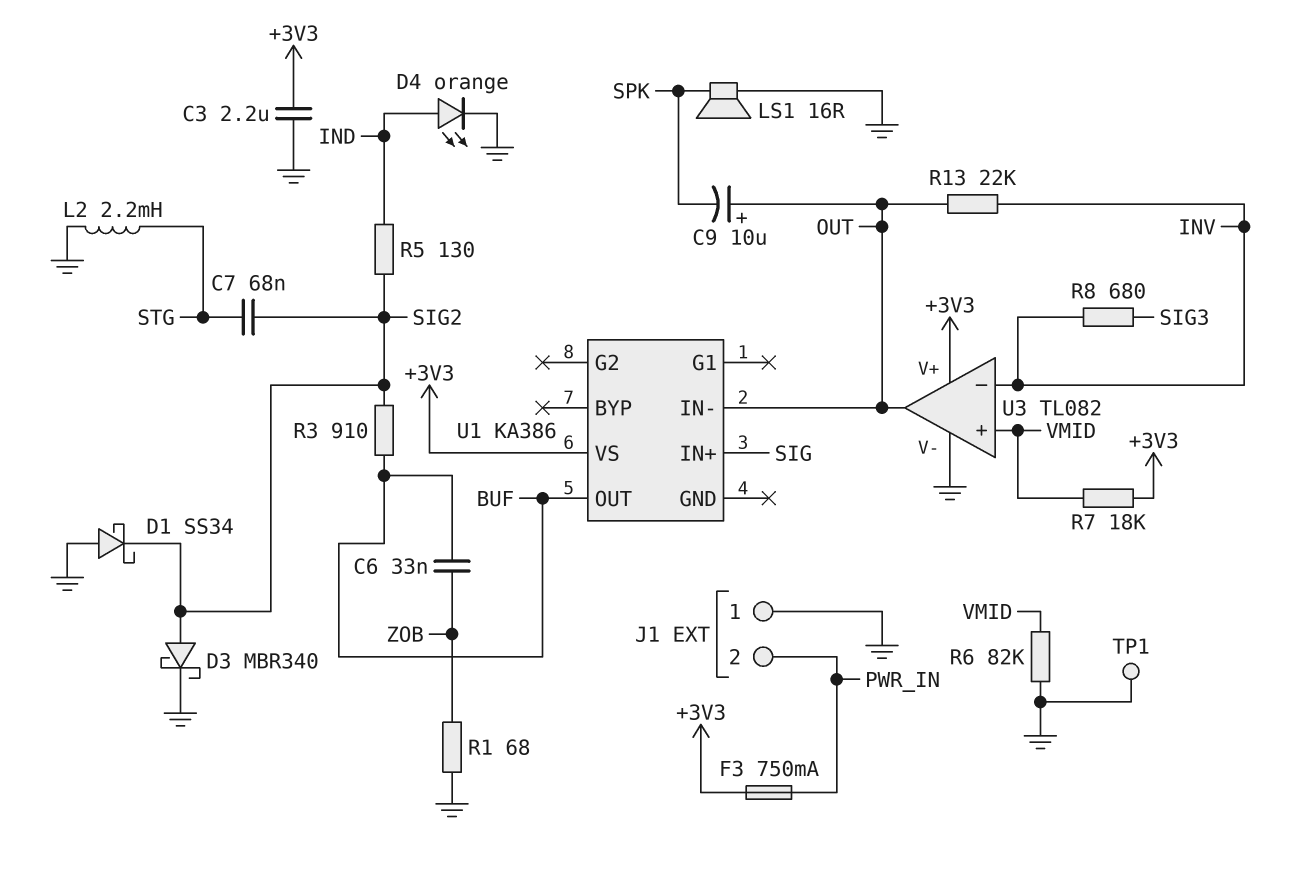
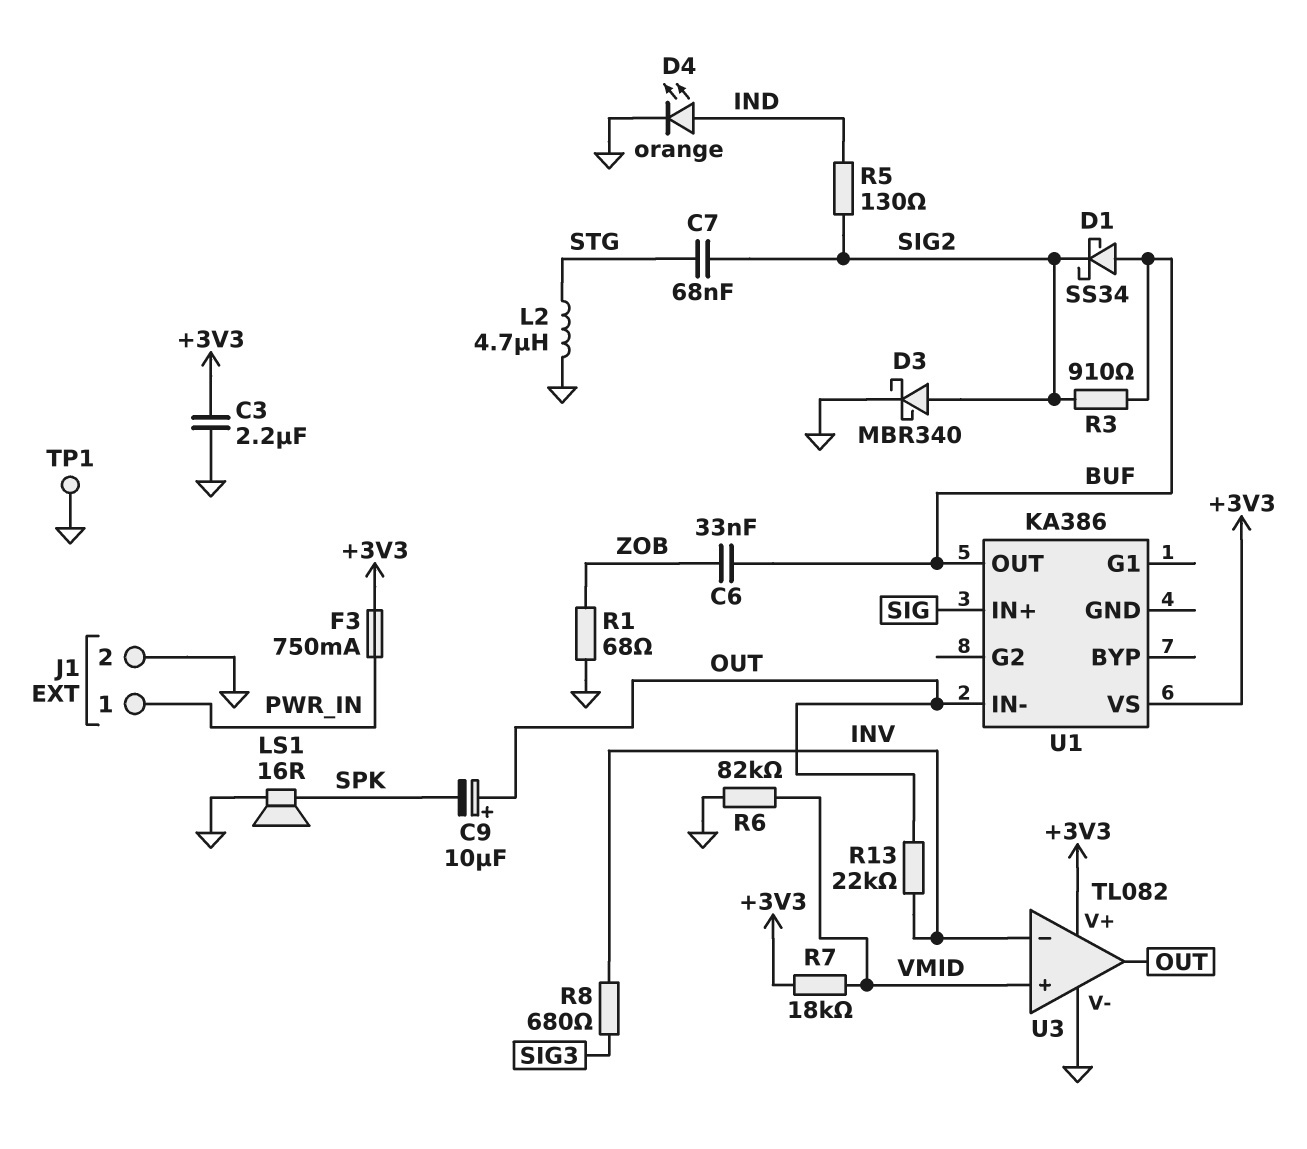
D1: schottky SS34 (A GND, K SIG2) -> schottky SS34 (A BUF, K SIG2)
J1 pin 1: GND -> PWR_IN
J1 pin 2: PWR_IN -> GND
L2: 2.2mH (GND, STG) -> 4.7uH (GND, STG)

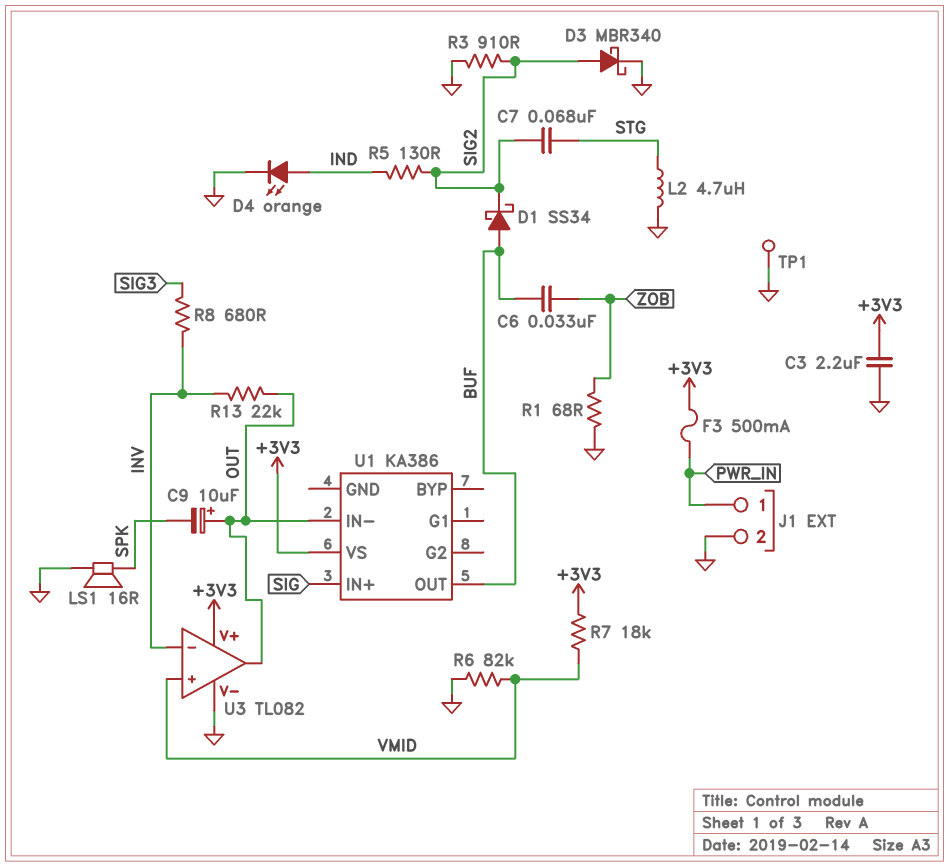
F3: 750mA (+3V3, PWR_IN) -> 500mA (+3V3, PWR_IN)
R3: 910 (BUF, SIG2) -> 910 (GND, SIG2)

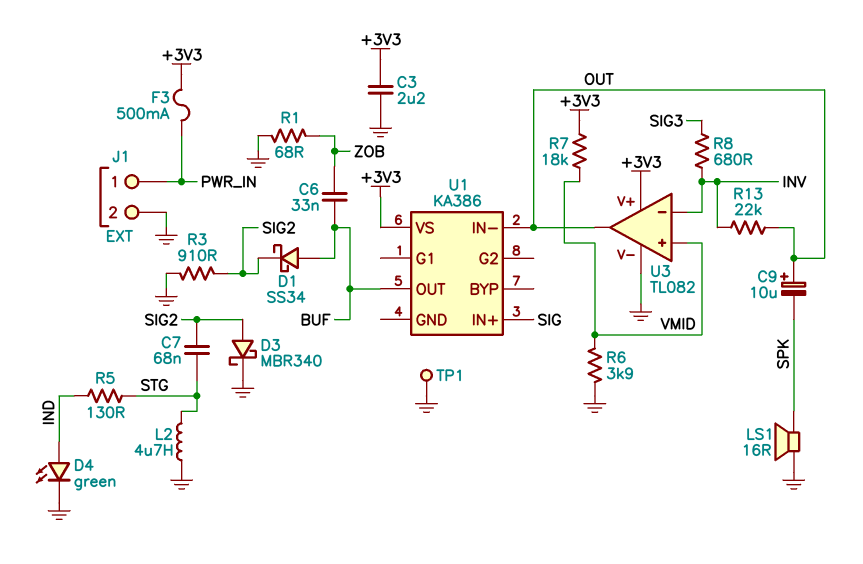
D4: LED orange (A IND, K GND) -> LED green (A IND, K GND)
R5: 130 (IND, SIG2) -> 130 (IND, STG)
R6: 82k (GND, VMID) -> 3.9k (GND, VMID)

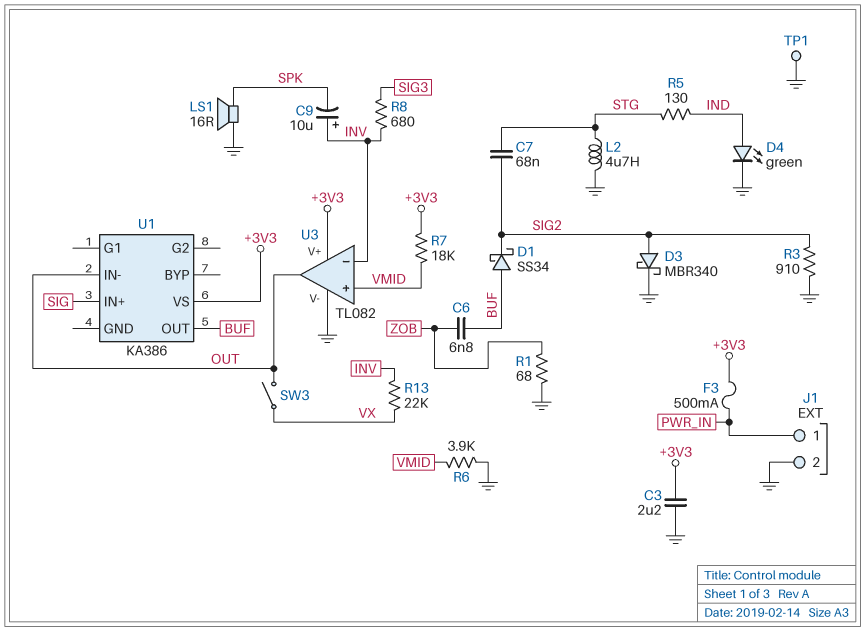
C6: 33nF (BUF, ZOB) -> 6.8nF (BUF, ZOB)
C9: 10uF (plus OUT, minus SPK) -> 10uF (plus INV, minus SPK)
R13: 22k (INV, OUT) -> 22k (INV, VX)
SW3: none -> switch (OUT, VX)

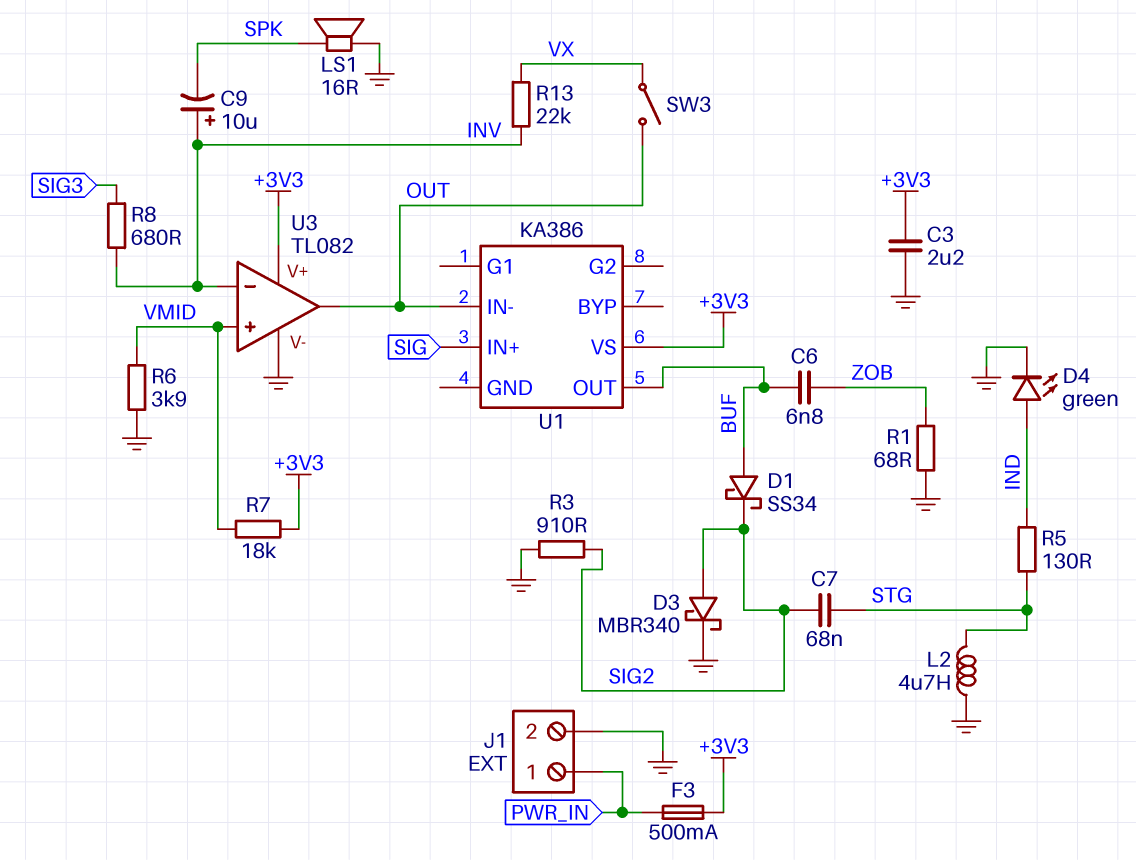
TP1: test point (GND) -> none

